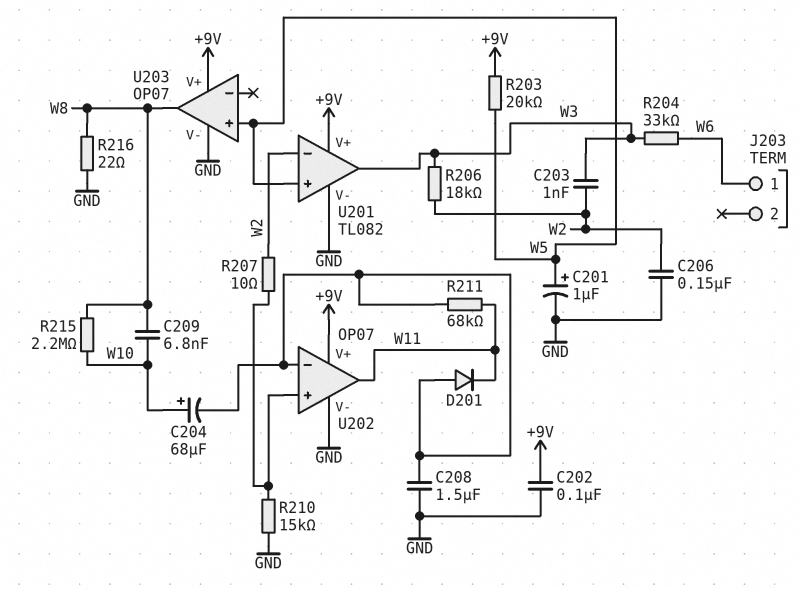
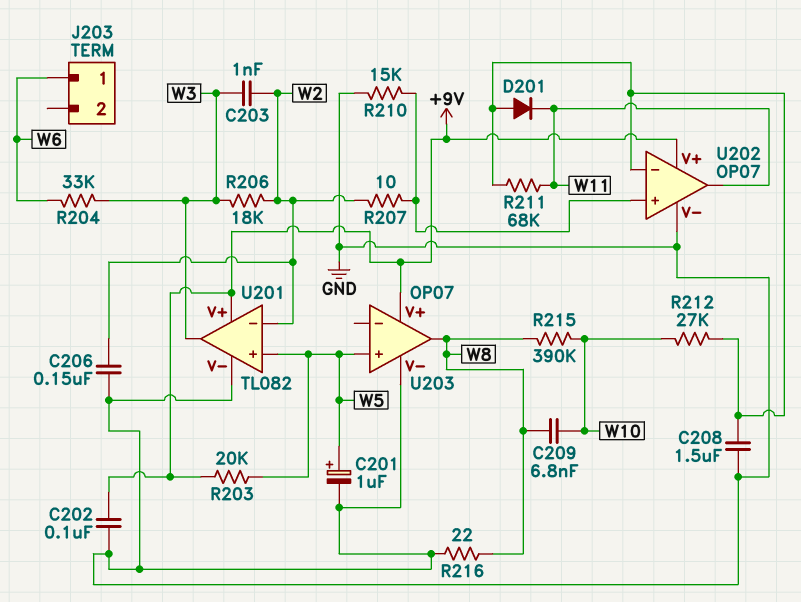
C204: 68uF (plus W10, minus U202/in-) -> none
R212: none -> 27k (U202/in-, W10)
R215: 2.2M (W8, W10) -> 390k (W8, W10)

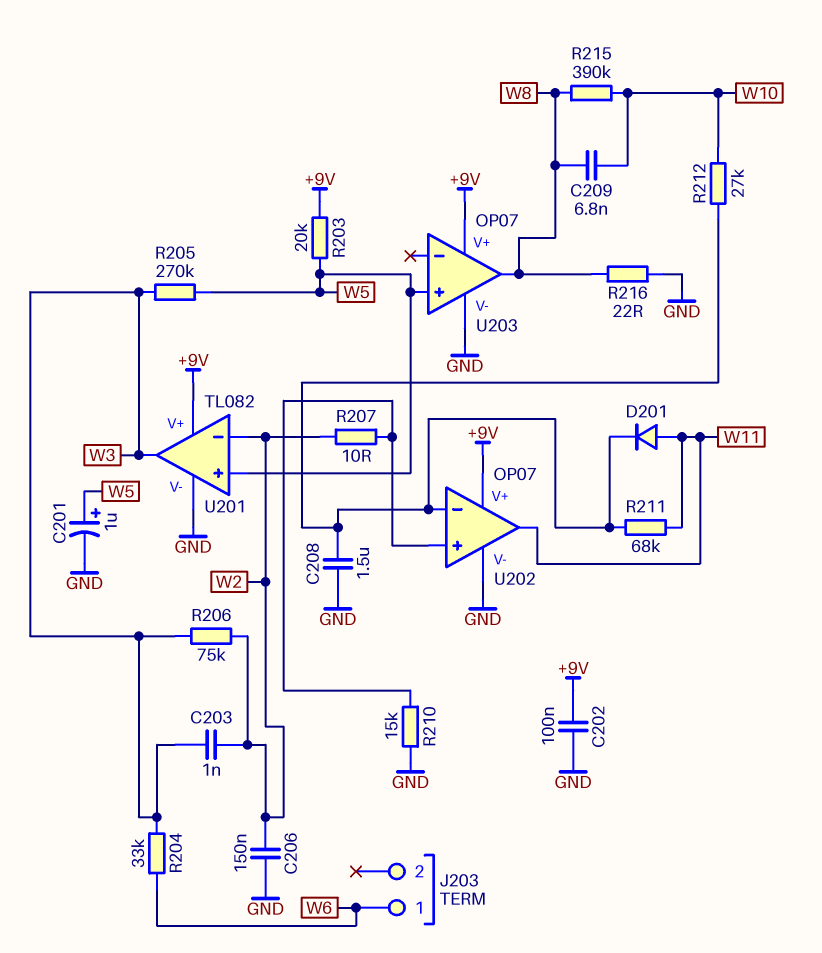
D201: diode (A U202/in-, K W11) -> diode (A W11, K U202/in-)
R205: none -> 270k (W3, W5)
R206: 18k (W2, W3) -> 75k (W2, W3)

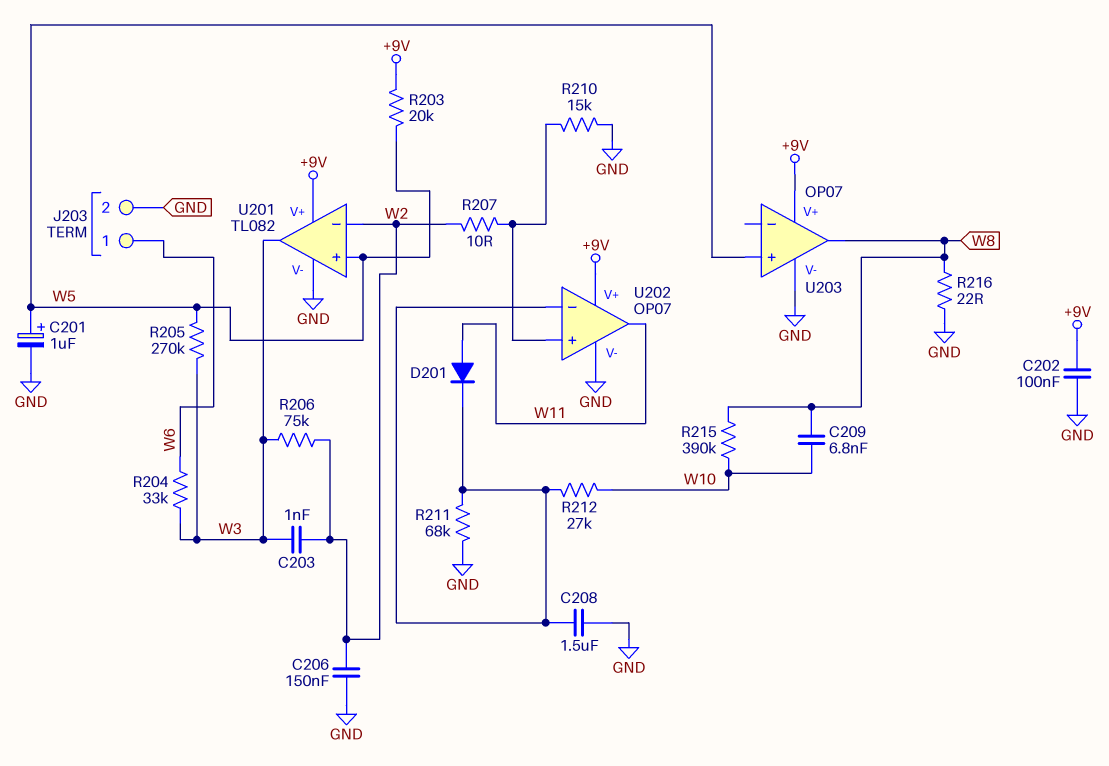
J203 pin 2: none -> GND
R211: 68k (U202/in-, W11) -> 68k (GND, U202/in-)

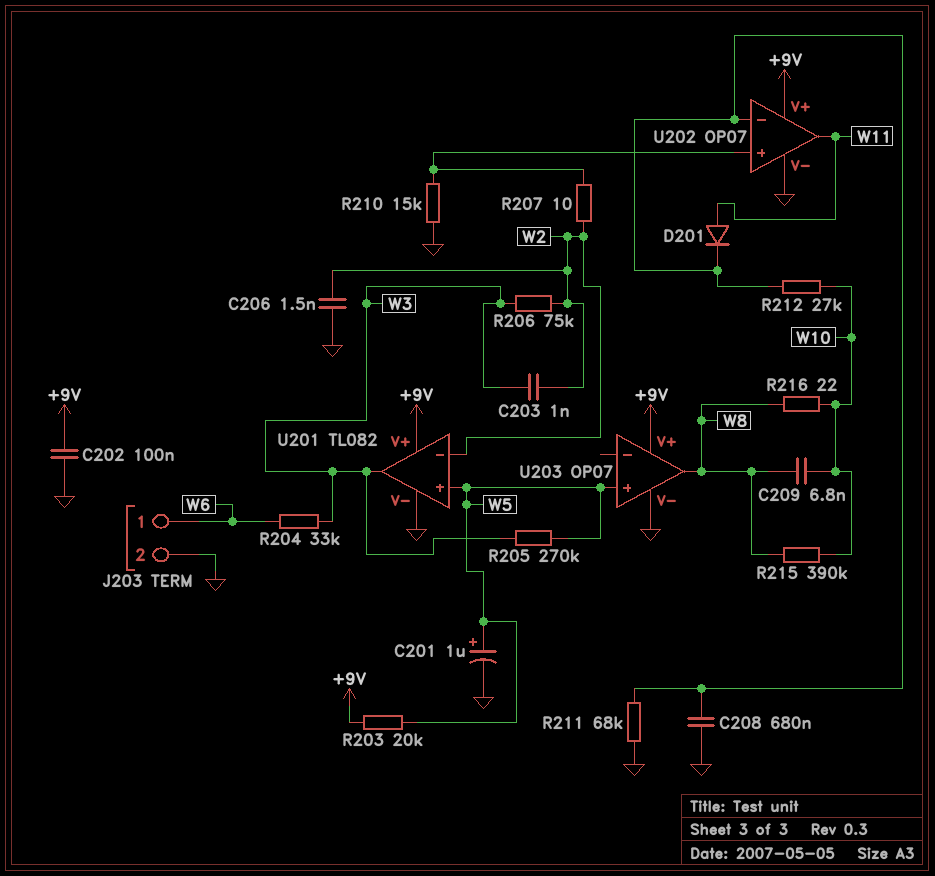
C206: 150nF (GND, W2) -> 1.5nF (GND, W2)
C208: 1.5uF (GND, U202/in-) -> 680nF (GND, U202/in-)
R216: 22 (GND, W8) -> 22 (W8, W10)

